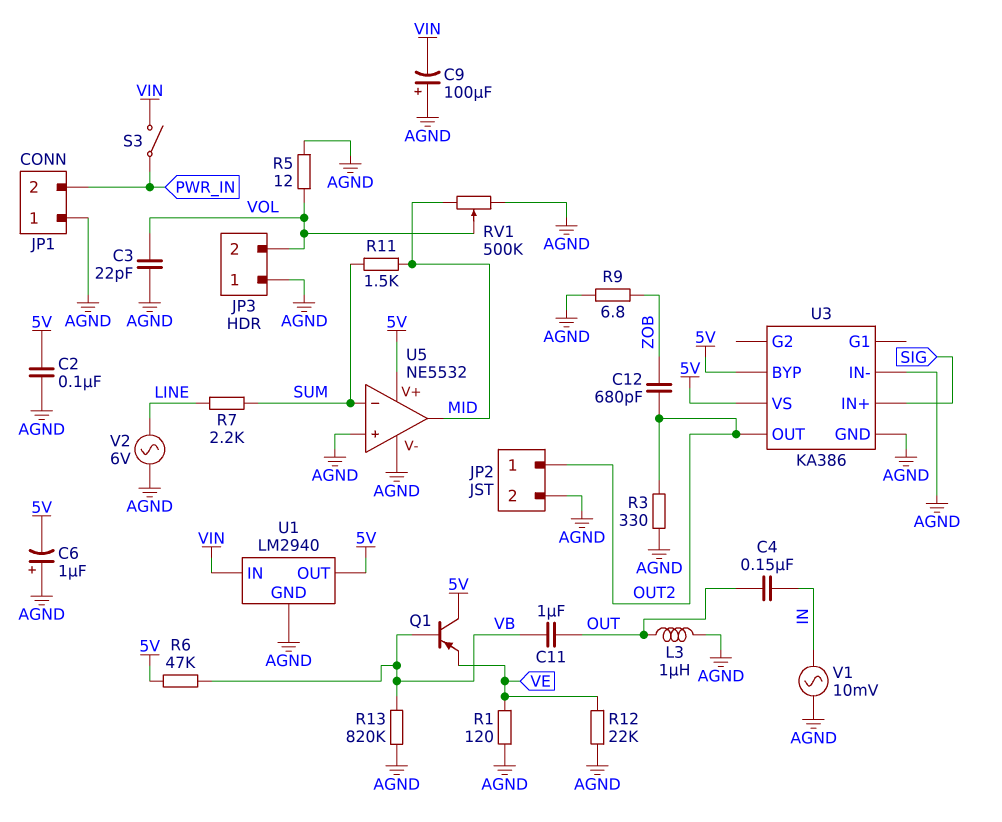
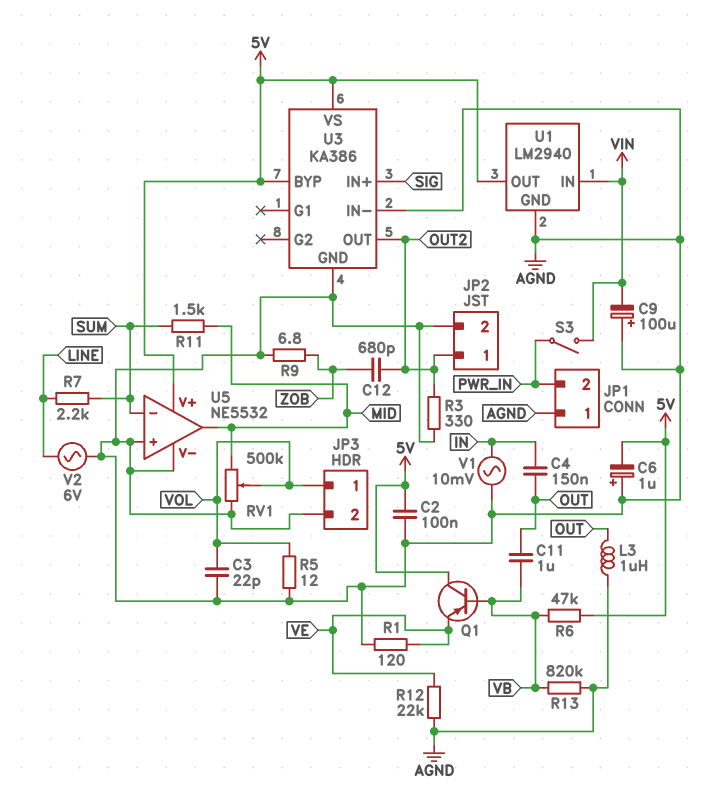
JP3 pin 1: AGND -> VOL
JP3 pin 2: VOL -> AGND

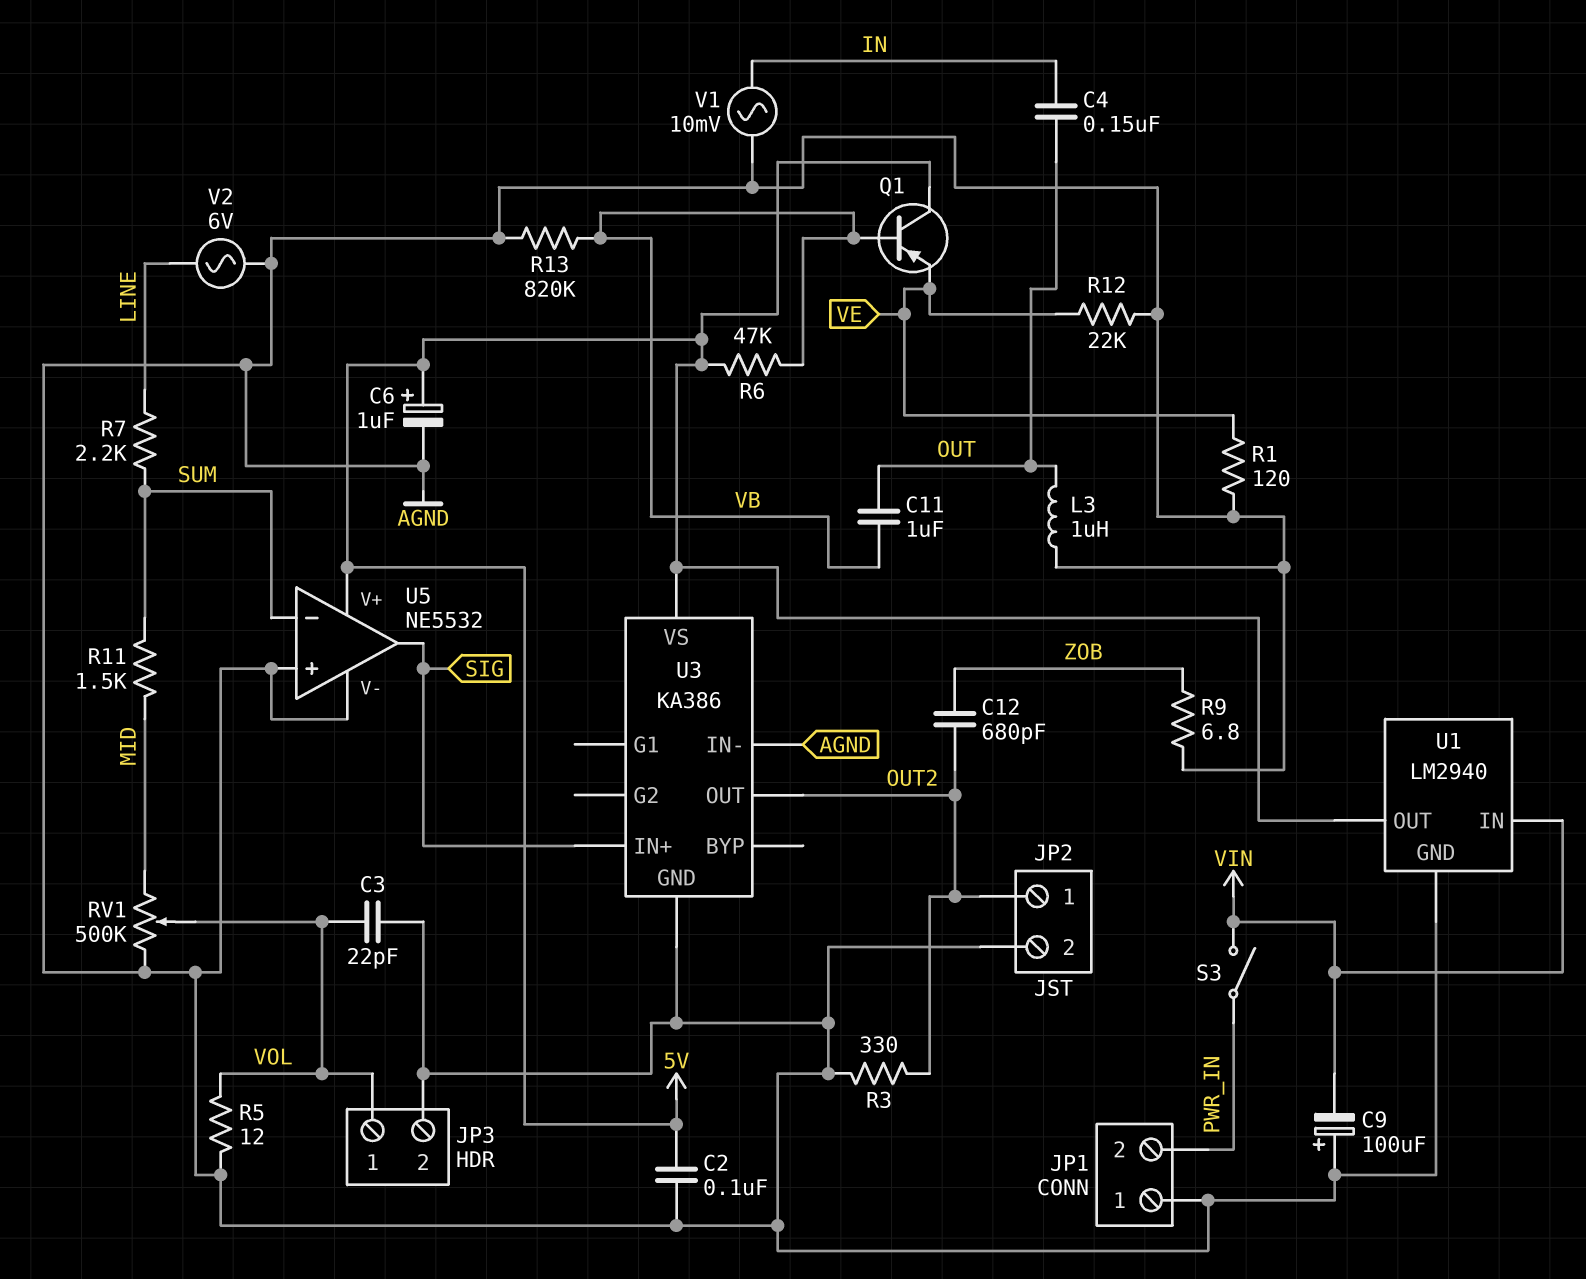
C6: 1uF (plus AGND, minus 5V) -> 1uF (plus 5V, minus AGND)
U3 pin BYP: 5V -> none
U5 pin out: MID -> SIG

